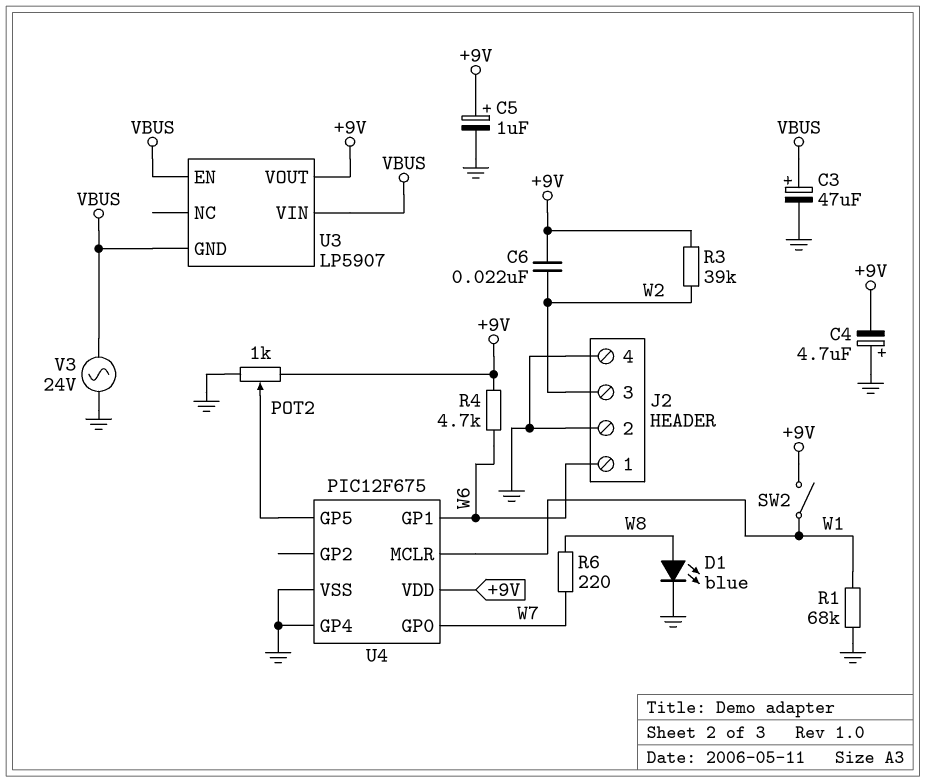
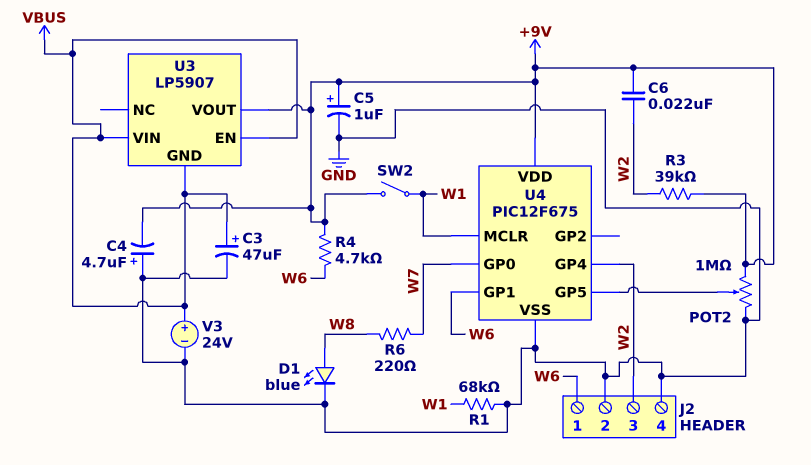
POT2: 1k (+9V, GND, wiper U4/GP5) -> 1M (+9V, GND, wiper U4/GP5)
U4 pin GP4: GND -> W2
V3: AC 24V (GND, VBUS) -> 24V (plus VBUS, minus GND)

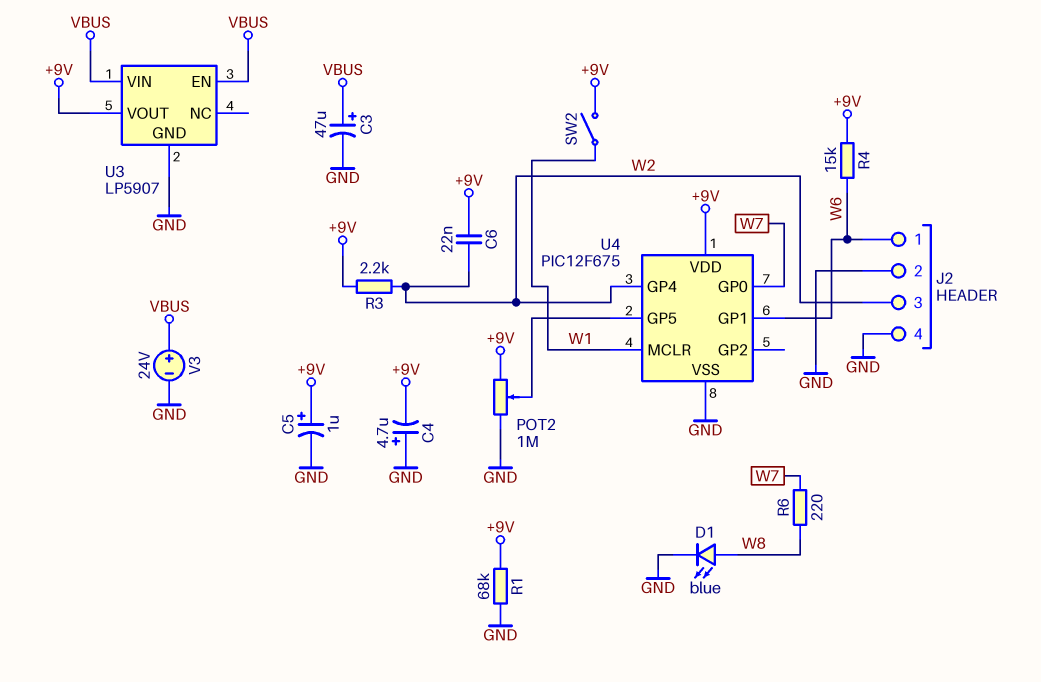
R1: 68k (GND, W1) -> 68k (+9V, GND)
R3: 39k (+9V, W2) -> 2.2k (+9V, W2)
R4: 4.7k (+9V, W6) -> 15k (+9V, W6)
U3 pin GND: VBUS -> GND

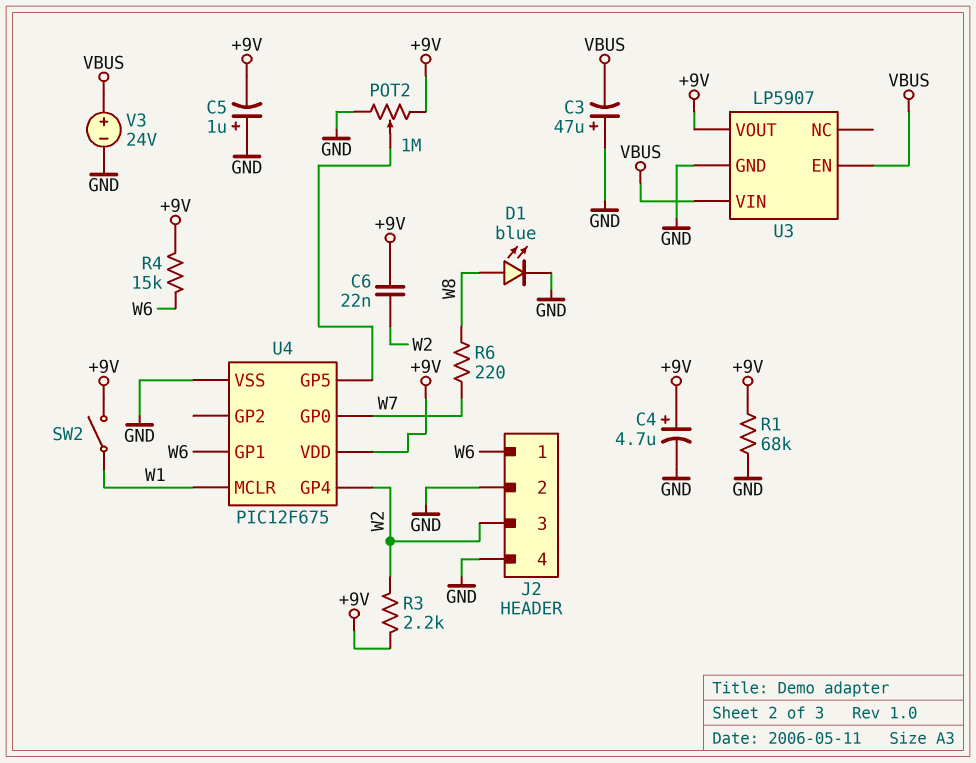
C3: 47uF (plus VBUS, minus GND) -> 47uF (plus GND, minus VBUS)
C4: 4.7uF (plus GND, minus +9V) -> 4.7uF (plus +9V, minus GND)
C5: 1uF (plus +9V, minus GND) -> 1uF (plus GND, minus +9V)

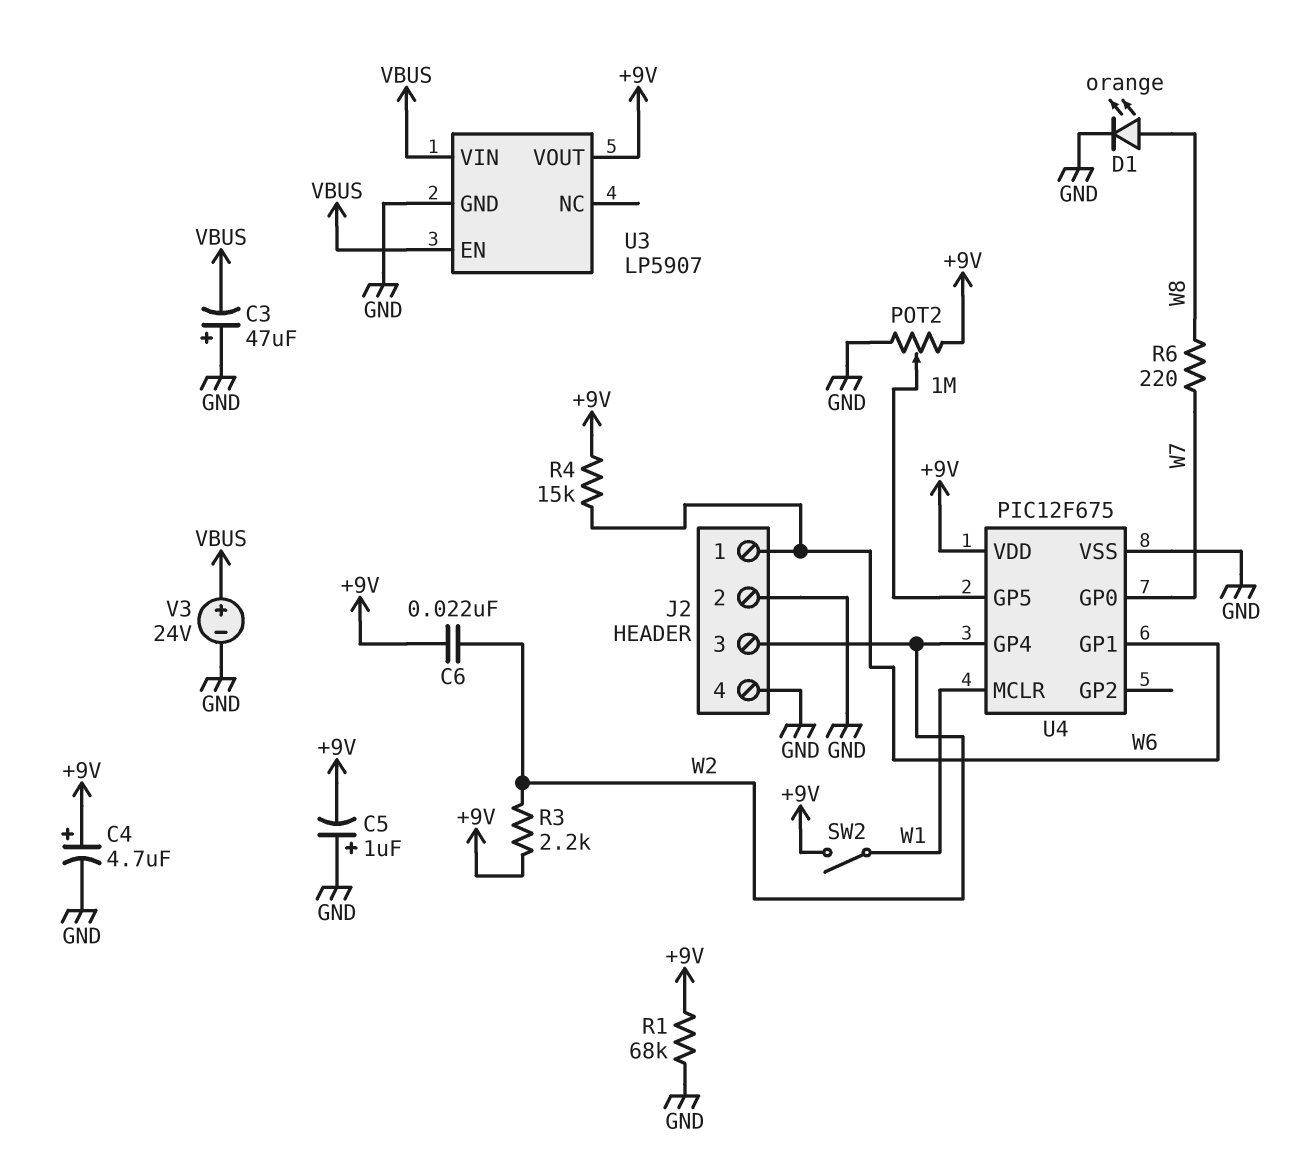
D1: LED blue (A W8, K GND) -> LED orange (A W8, K GND)

